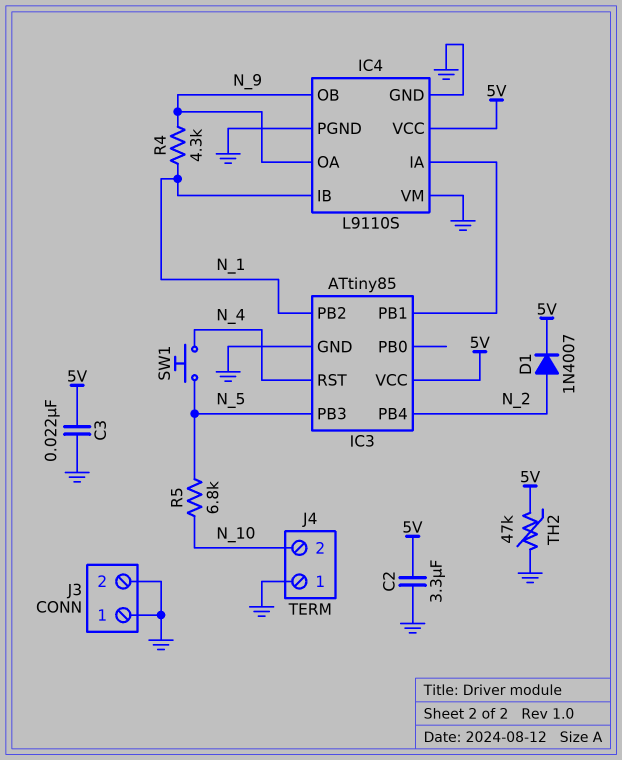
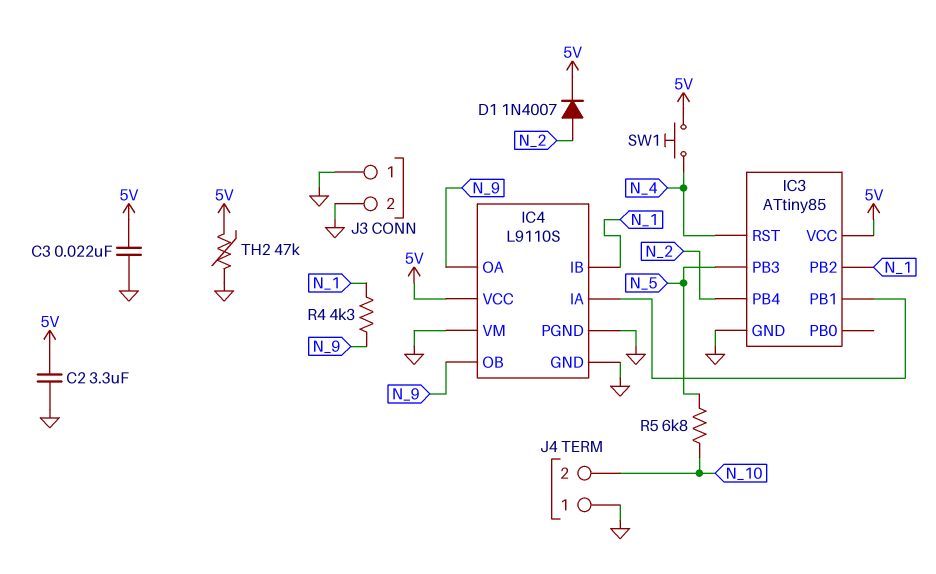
SW1: button (N_4, N_5) -> button (5V, N_4)

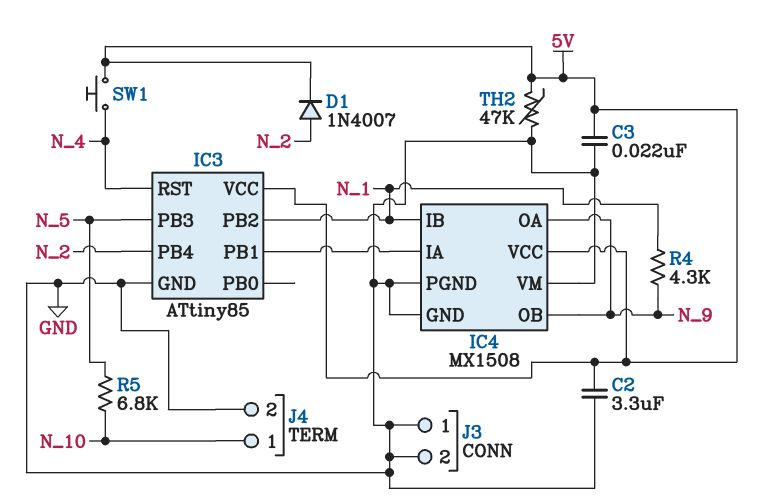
IC4: L9110S -> MX1508
J4 pin 1: GND -> N_10
J4 pin 2: N_10 -> GND

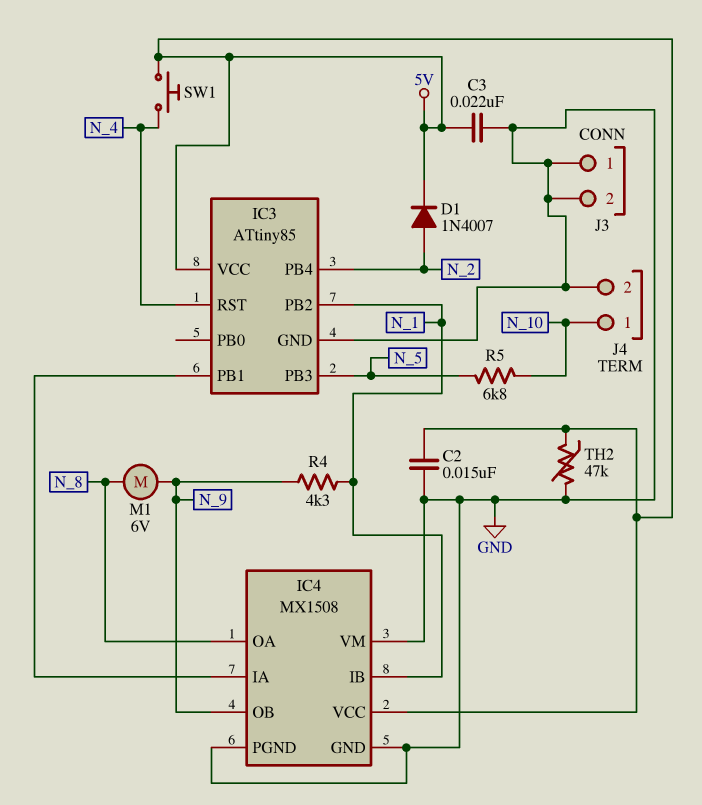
C2: 3.3uF (5V, GND) -> 15nF (5V, GND)
IC4 pin OA: N_9 -> N_8
M1: none -> motor 6V (N_8, N_9)

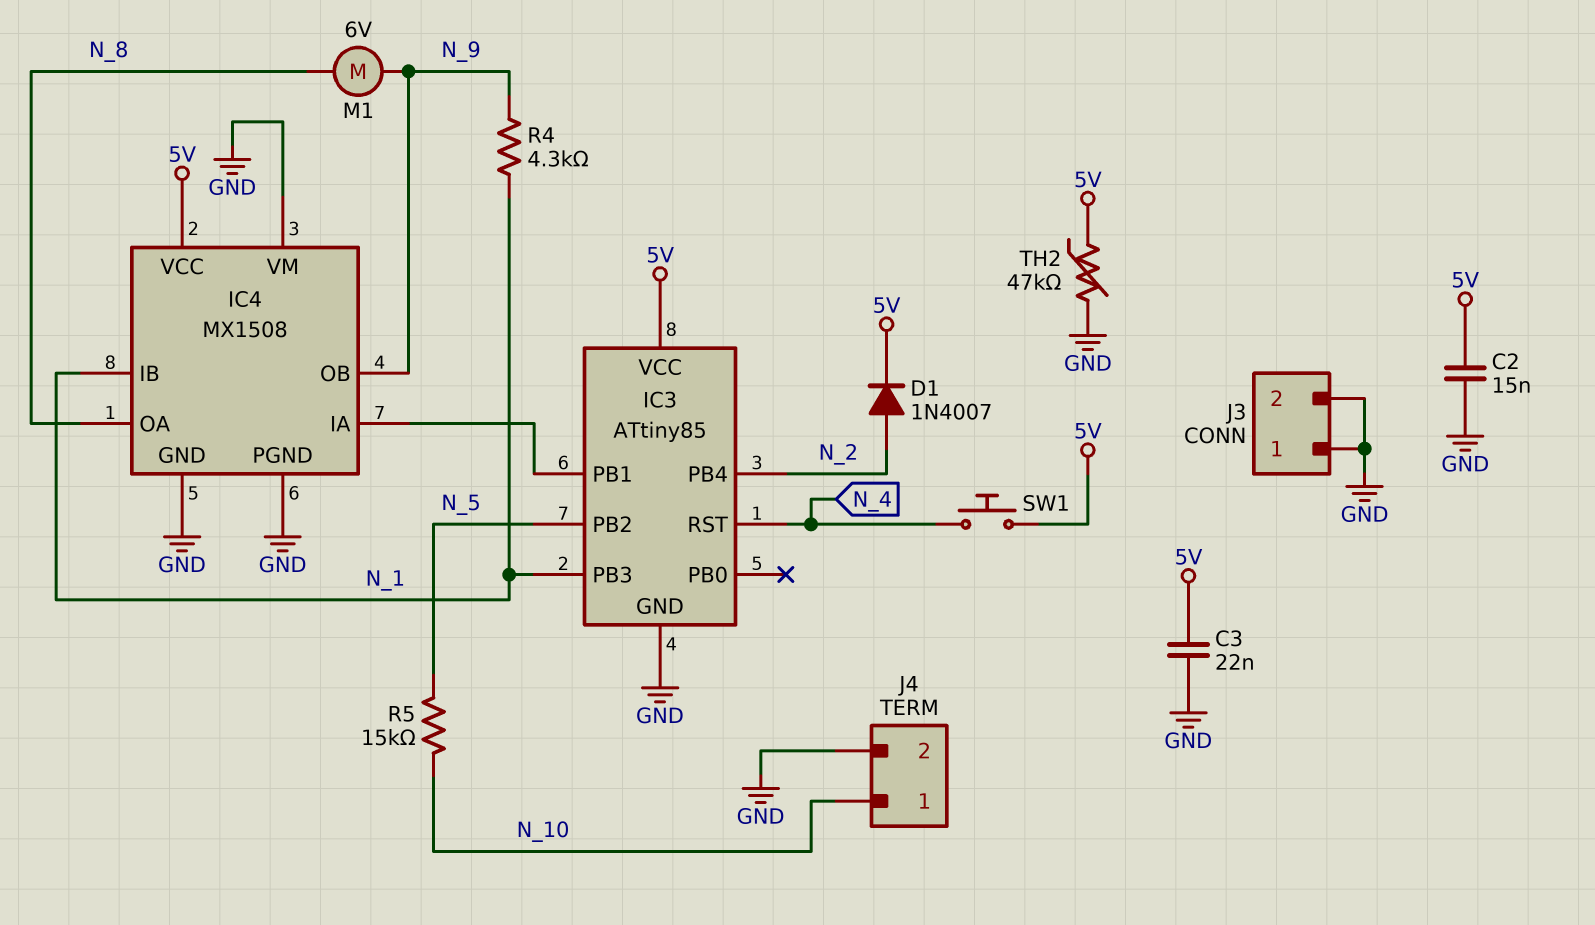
IC3 pin PB2: N_1 -> N_5
IC3 pin PB3: N_5 -> N_1
R5: 6.8k (N_5, N_10) -> 15k (N_5, N_10)

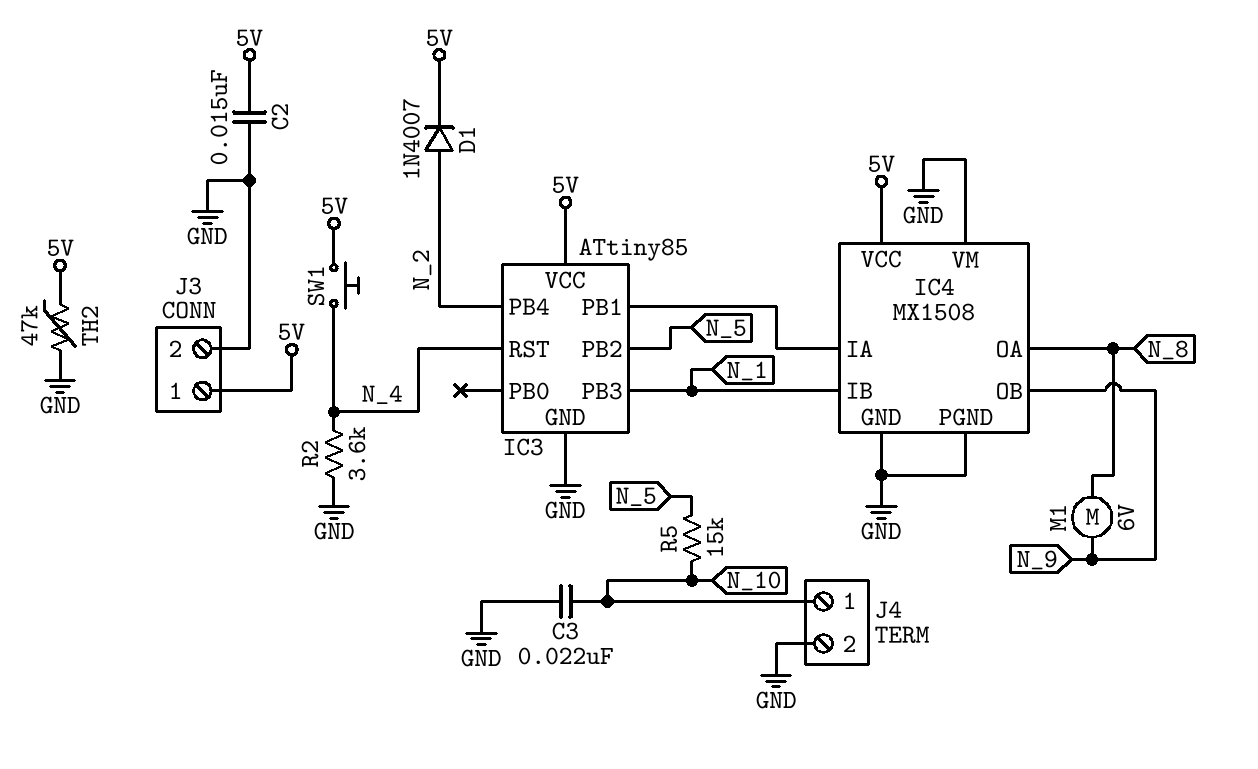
C3: 22nF (5V, GND) -> 22nF (GND, N_10)
J3 pin 1: GND -> 5V
R2: none -> 3.6k (GND, N_4)
R4: 4.3k (N_1, N_9) -> none

